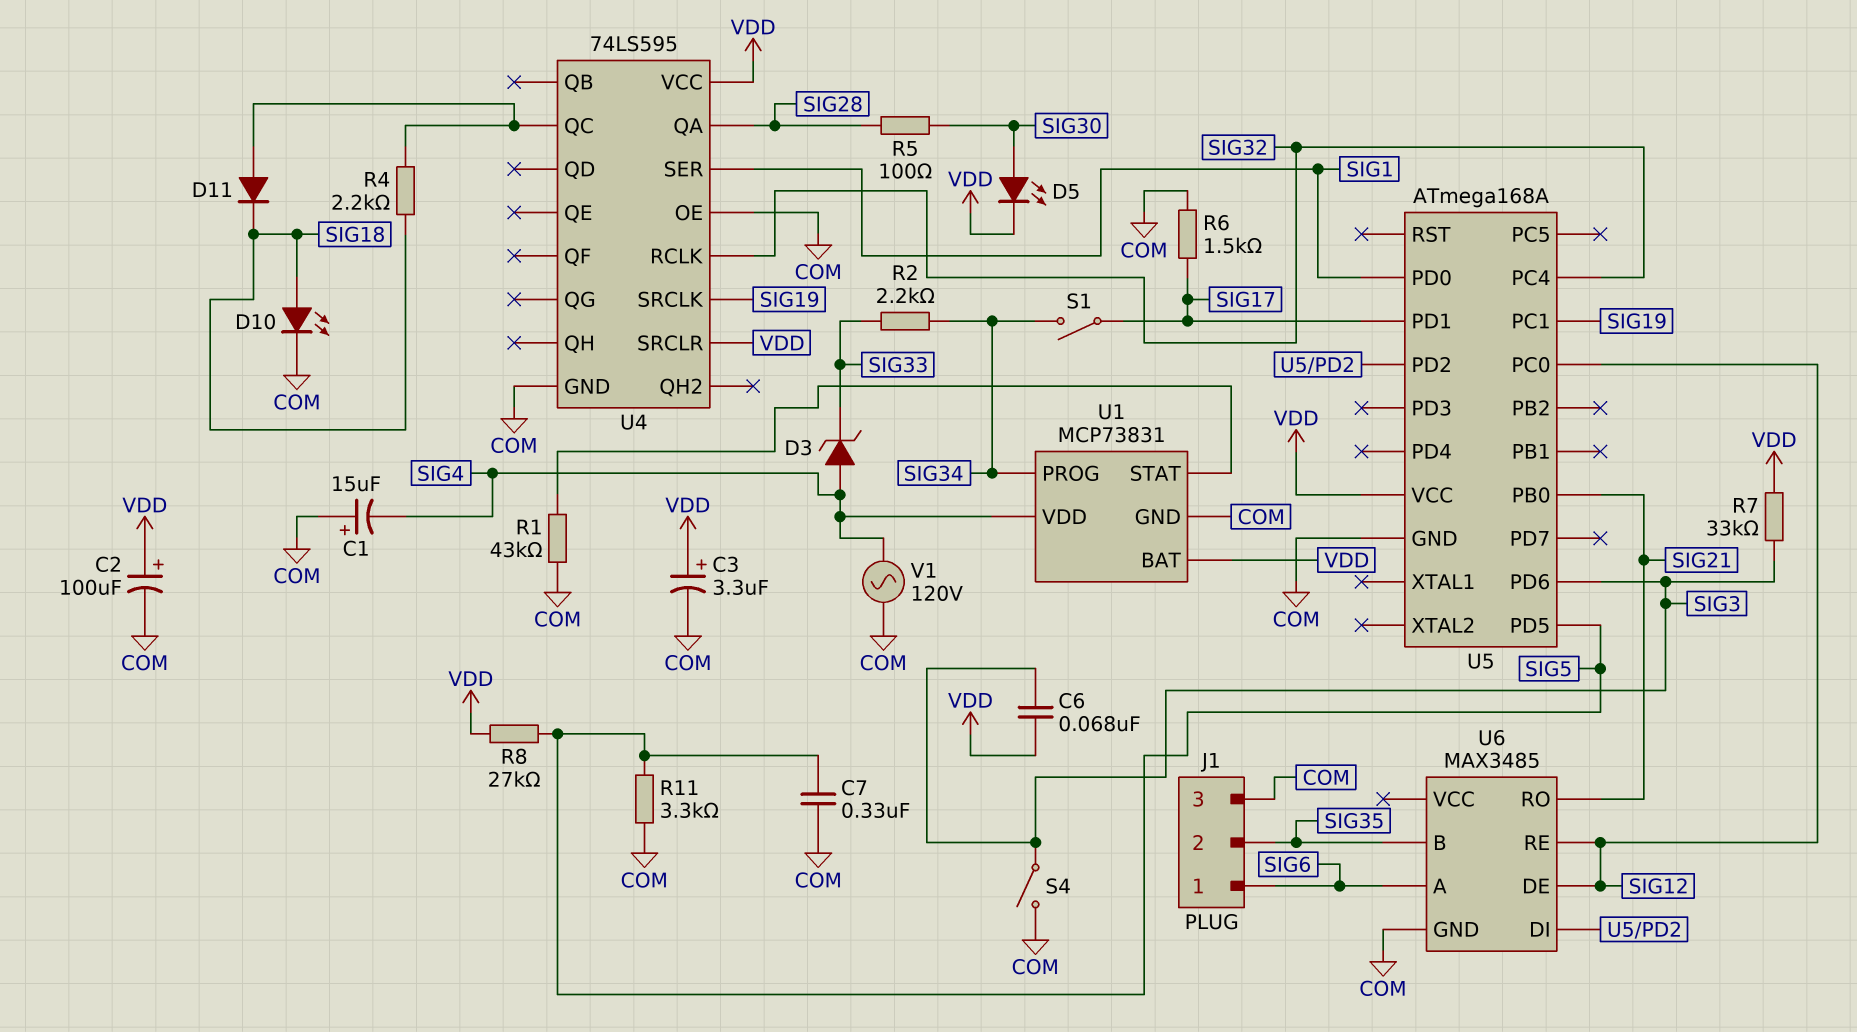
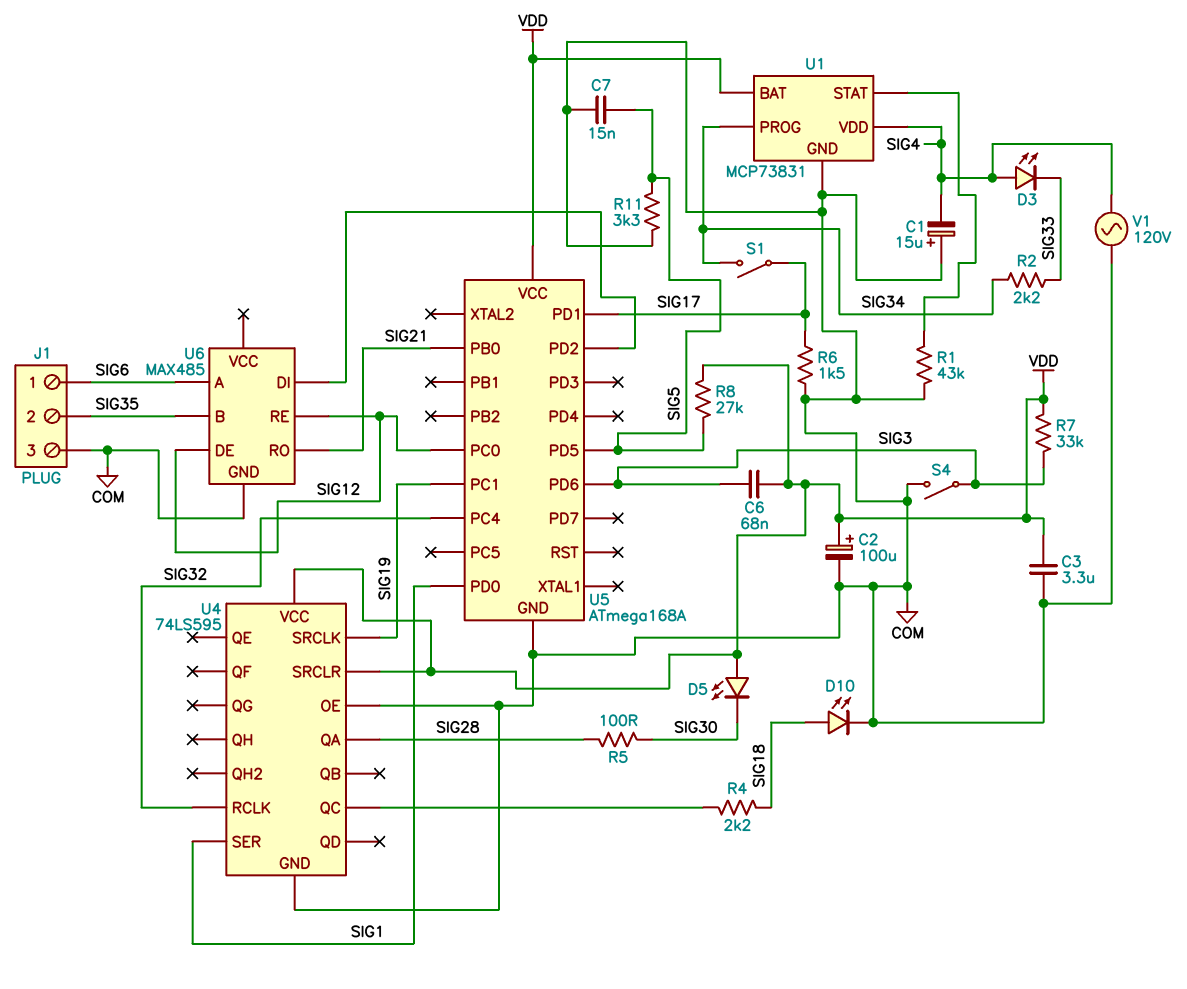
C3: 3.3uF (plus VDD, minus COM) -> 3.3uF (COM, VDD)
C7: 330nF (COM, SIG5) -> 15nF (COM, SIG5)
D3: zener (A SIG4, K SIG33) -> LED (A SIG4, K SIG33)
D5: LED (A SIG30, K VDD) -> LED (A VDD, K SIG30)
D11: diode (A U4/QC, K SIG18) -> none
U6: MAX3485 -> MAX485

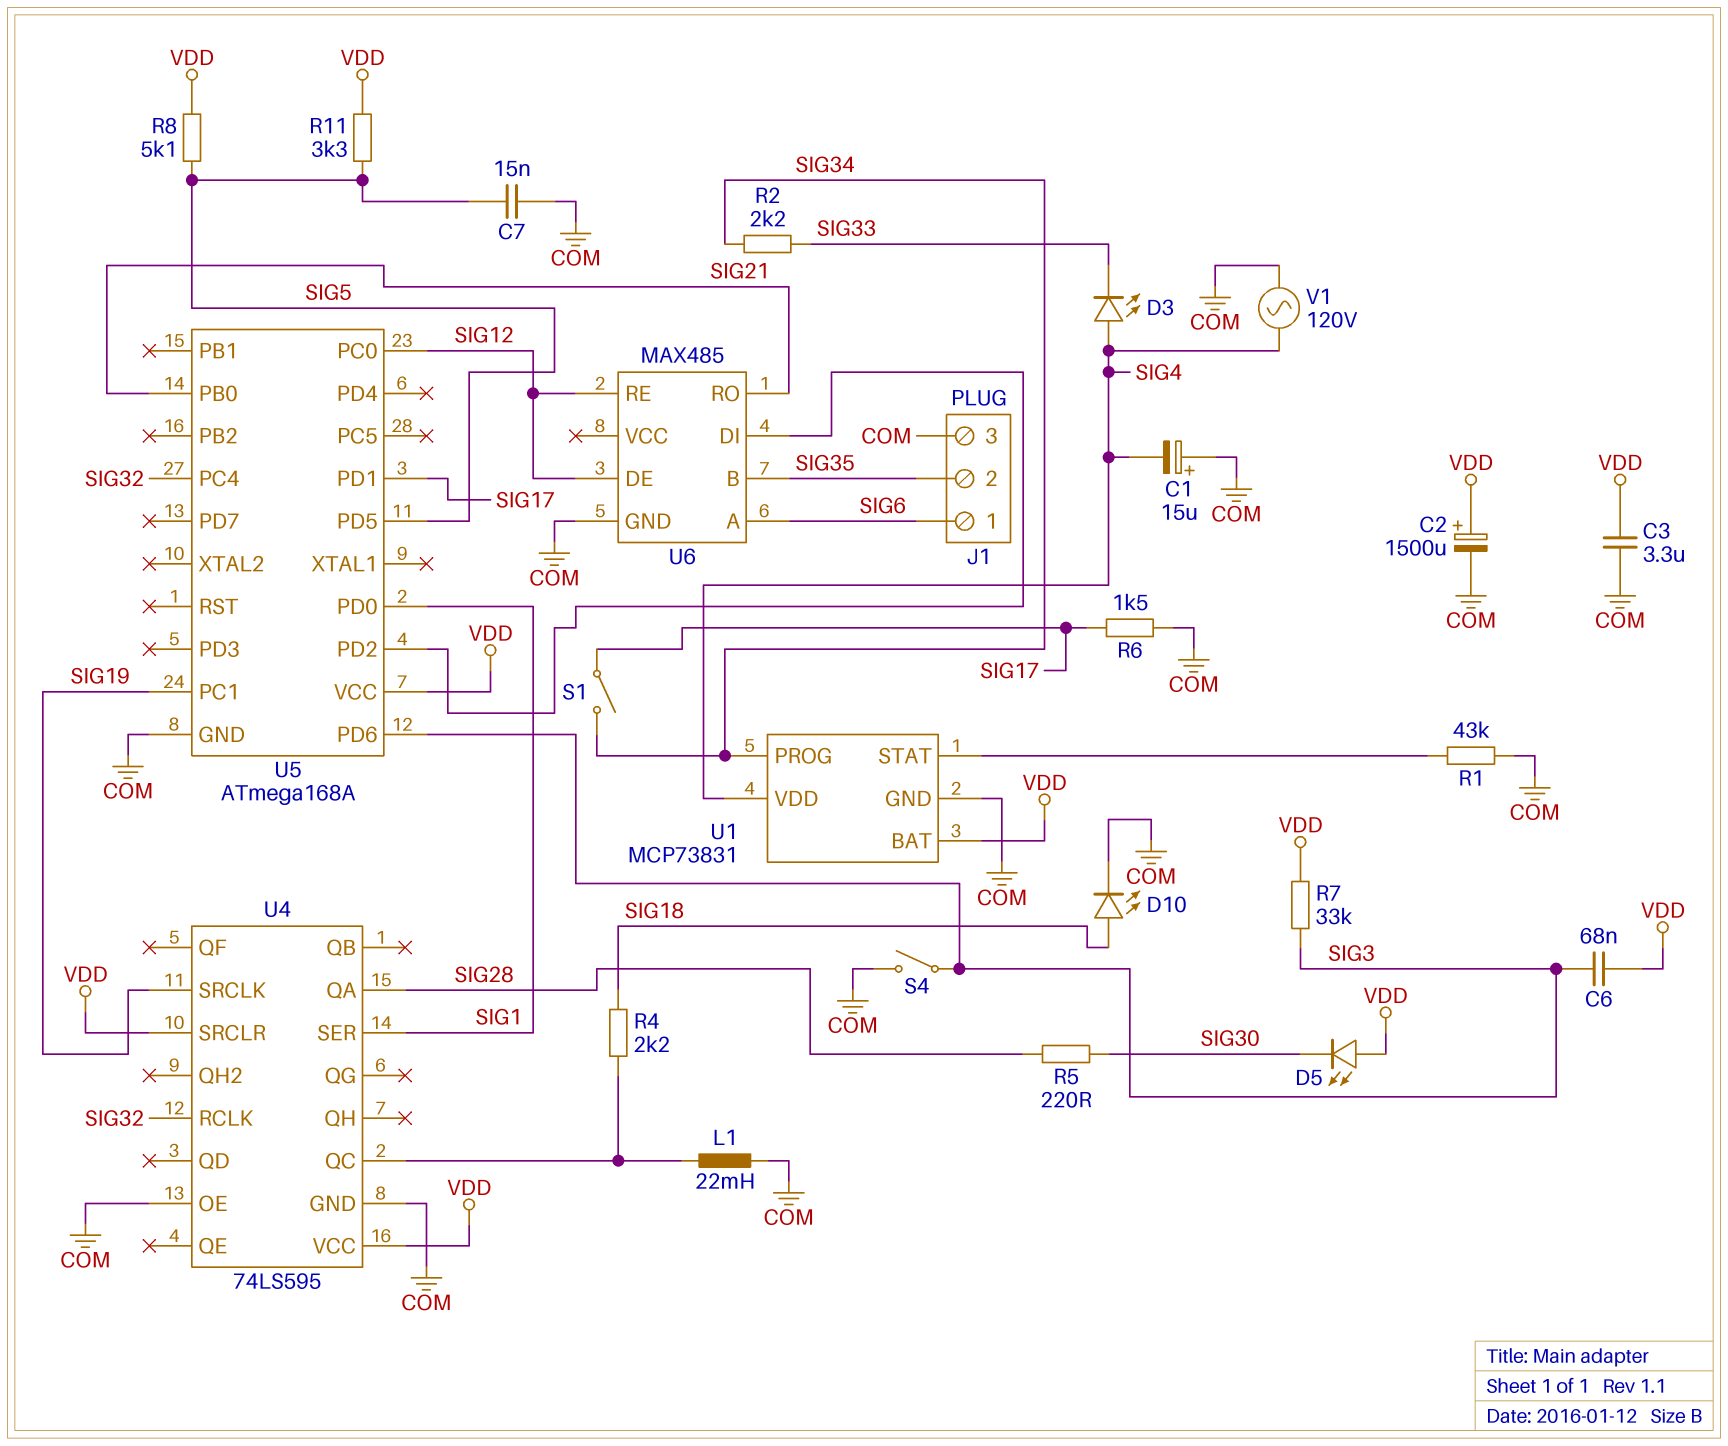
C2: 100uF (plus VDD, minus COM) -> 1500uF (plus VDD, minus COM)
L1: none -> 22mH (COM, U4/QC)
R5: 100 (SIG28, SIG30) -> 220 (SIG28, SIG30)
R8: 27k (SIG5, VDD) -> 5.1k (SIG5, VDD)
R11: 3.3k (COM, SIG5) -> 3.3k (SIG5, VDD)

